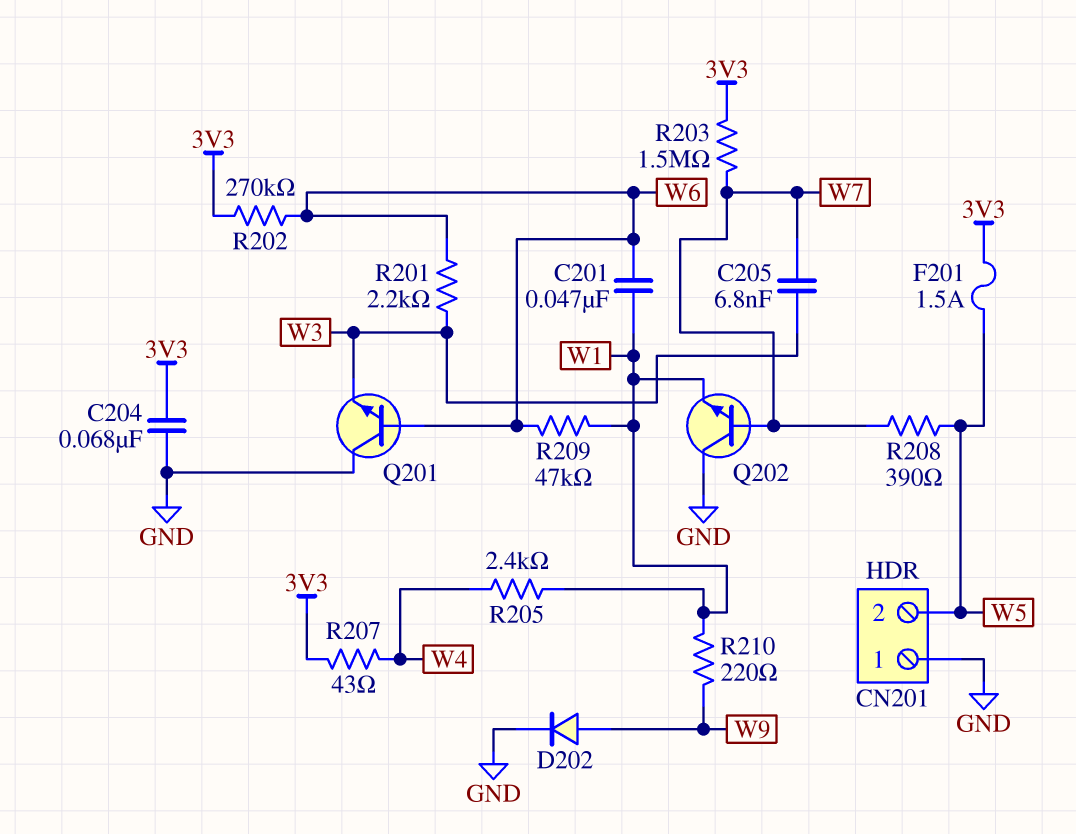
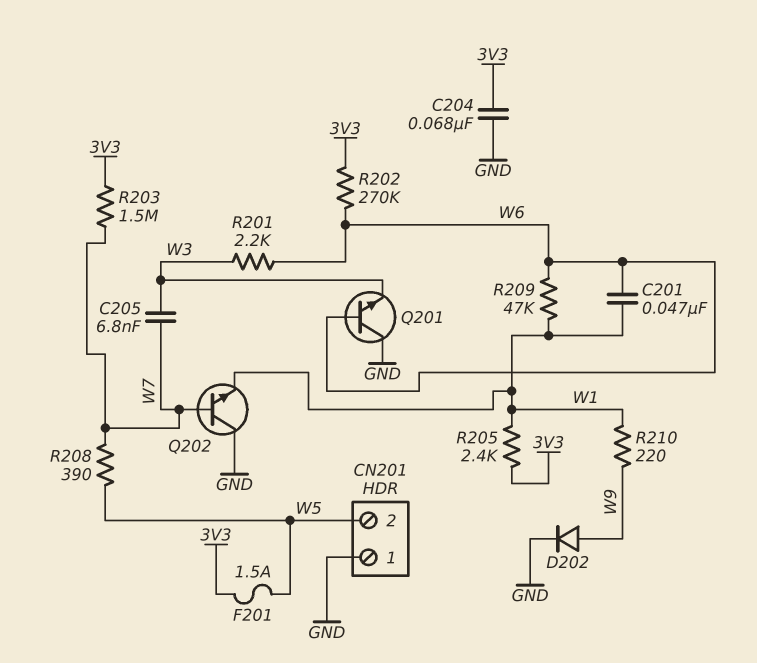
R205: 2.4k (W1, W4) -> 2.4k (3V3, W1)
R207: 43 (3V3, W4) -> none

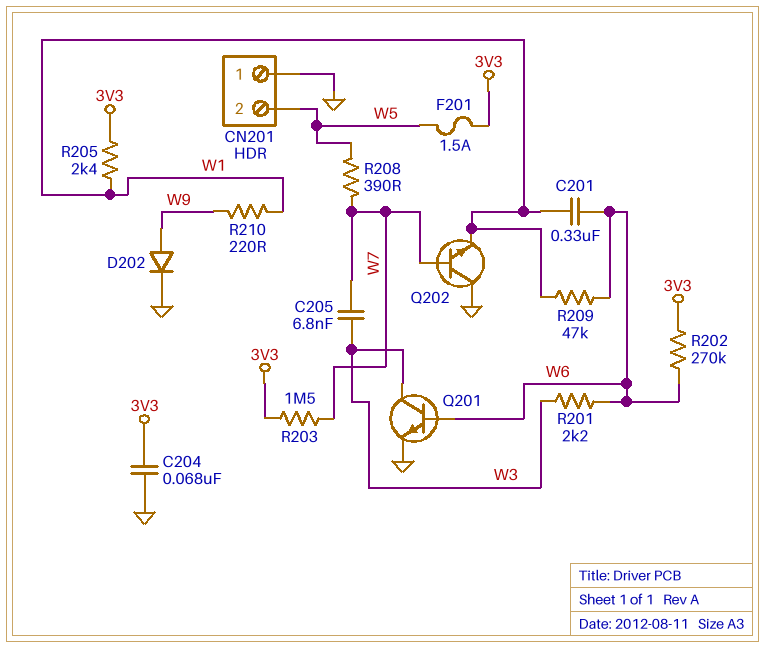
C201: 47nF (W1, W6) -> 330nF (W1, W6)
Q201: NPN (B W6, C GND, E W3) -> NPN (B W6, C W3, E GND)

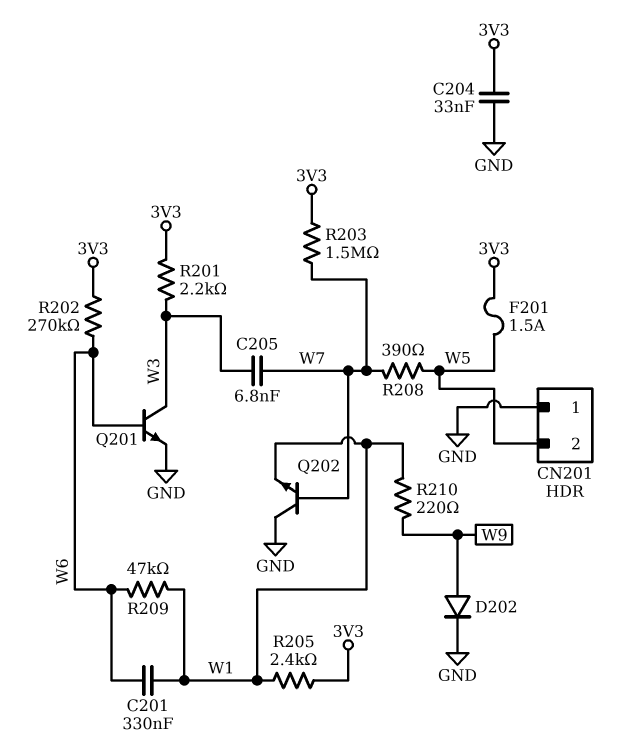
C204: 68nF (3V3, GND) -> 33nF (3V3, GND)
R201: 2.2k (W3, W6) -> 2.2k (3V3, W3)

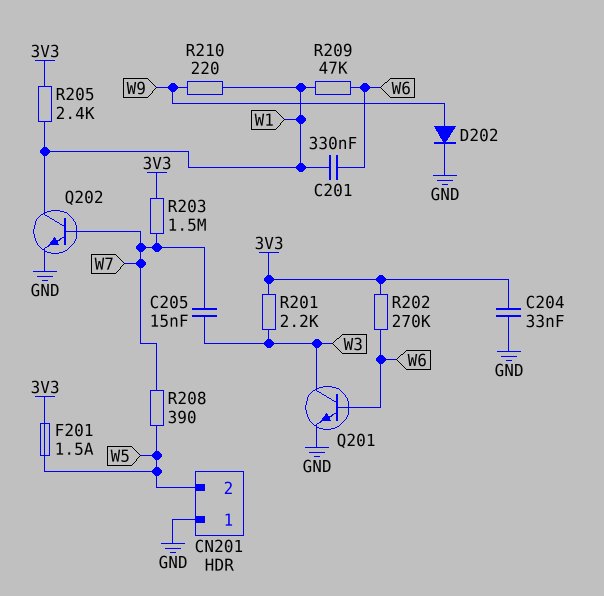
C205: 6.8nF (W3, W7) -> 15nF (W3, W7)
Q202: NPN (B W7, C GND, E W1) -> NPN (B W7, C W1, E GND)

